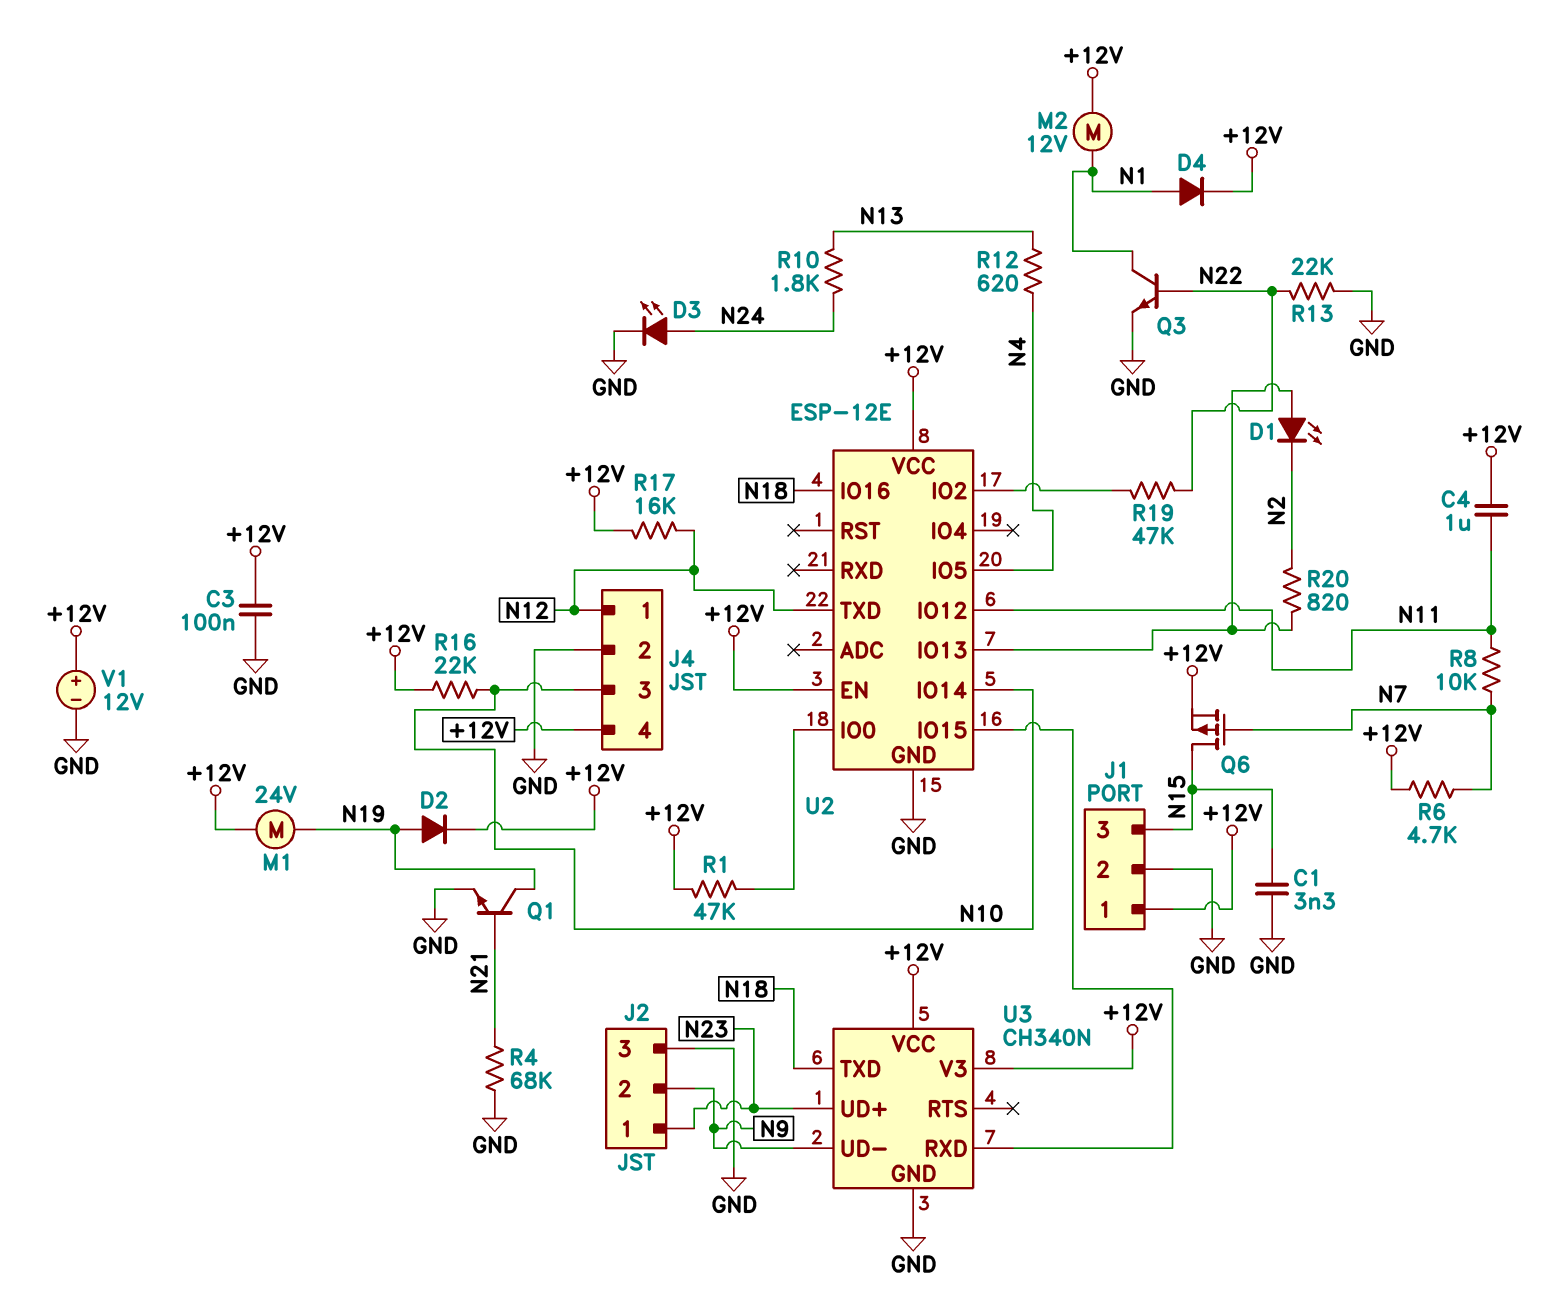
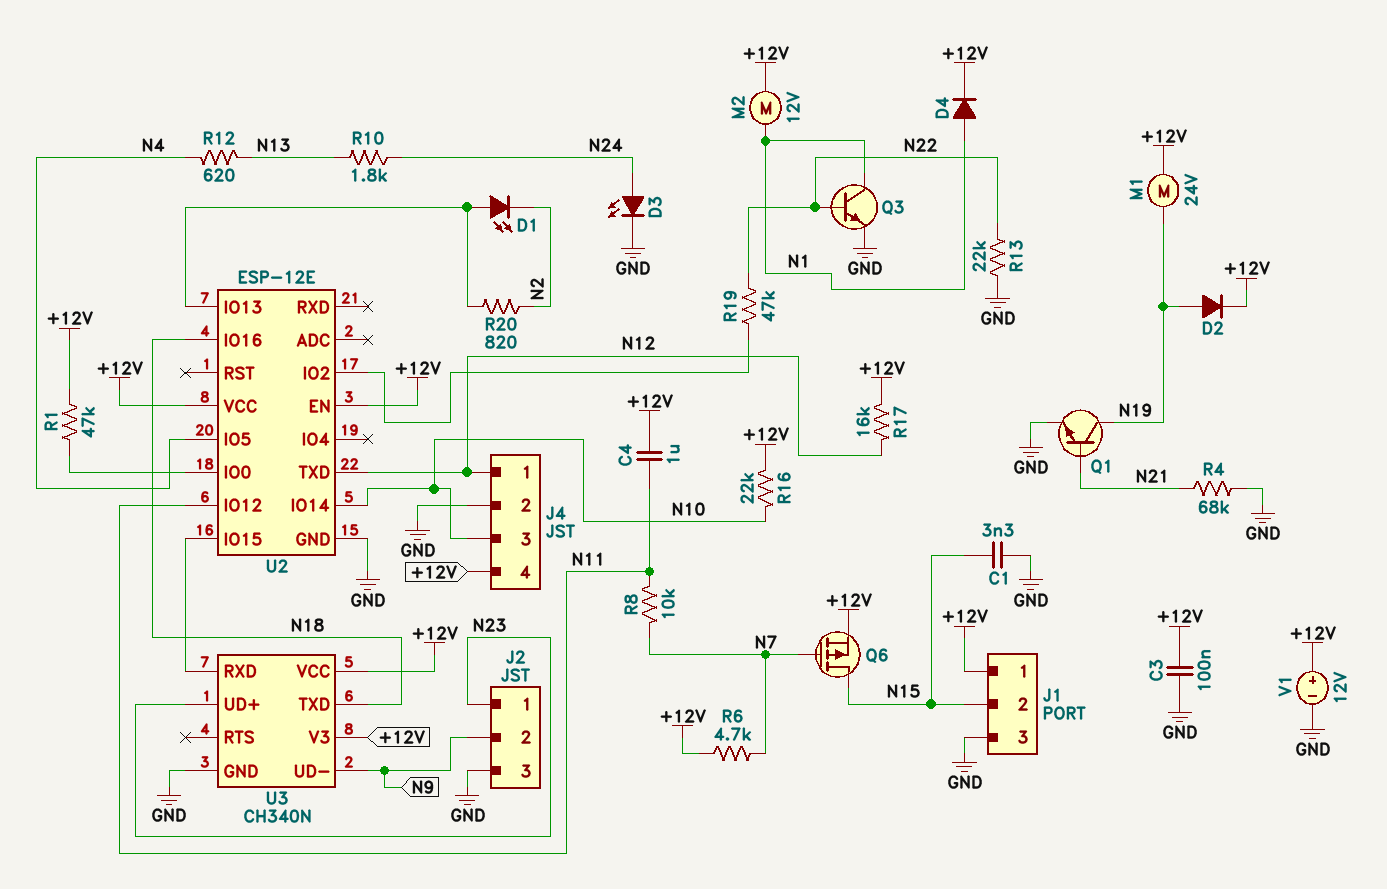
J1 pin 2: GND -> N15
J1 pin 3: N15 -> GND

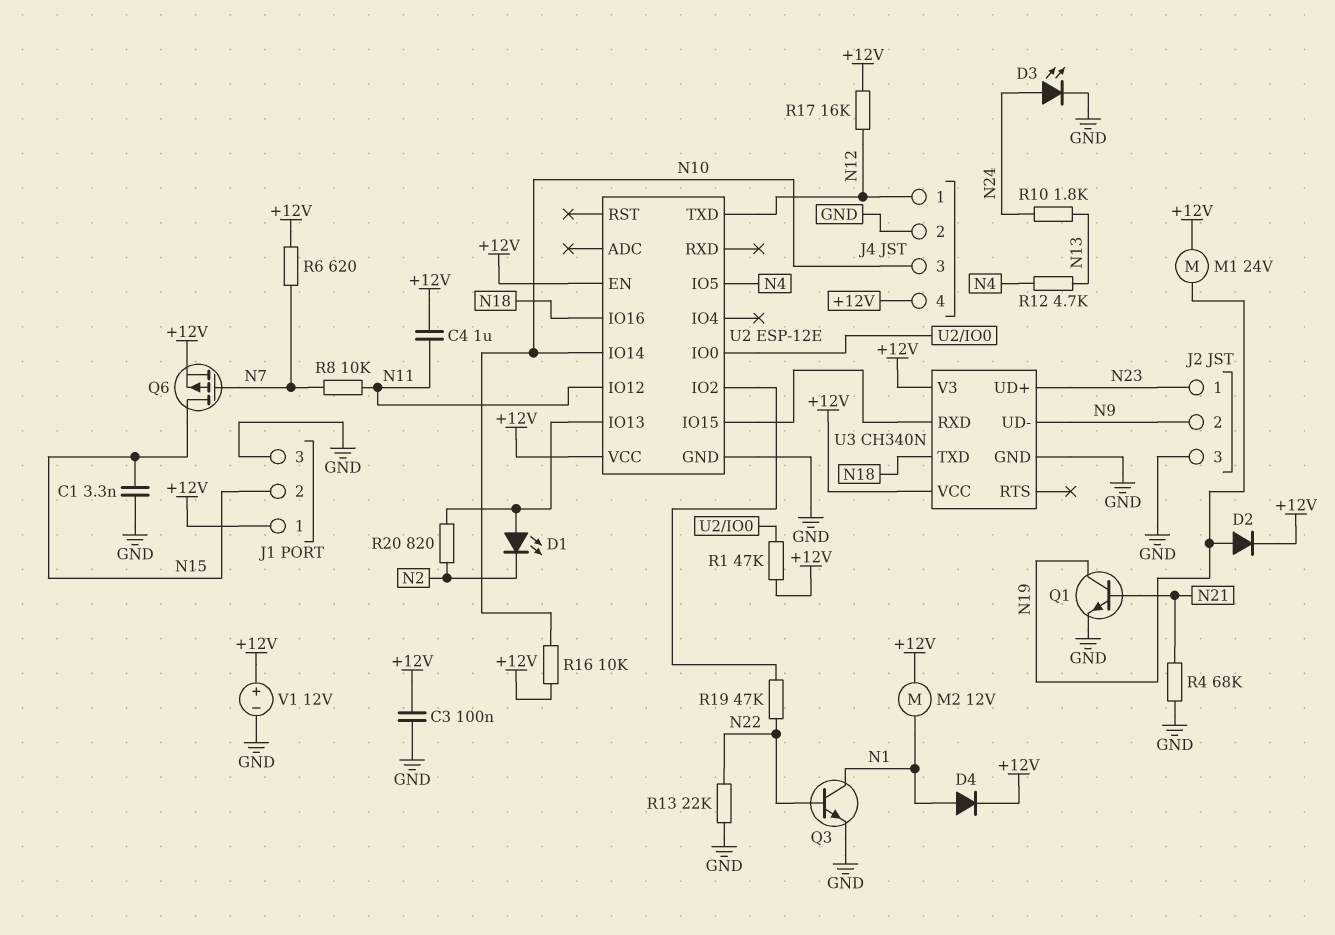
R6: 4.7k (+12V, N7) -> 620 (+12V, N7)
R12: 620 (N4, N13) -> 4.7k (N4, N13)
R16: 22k (+12V, N10) -> 10k (+12V, N10)

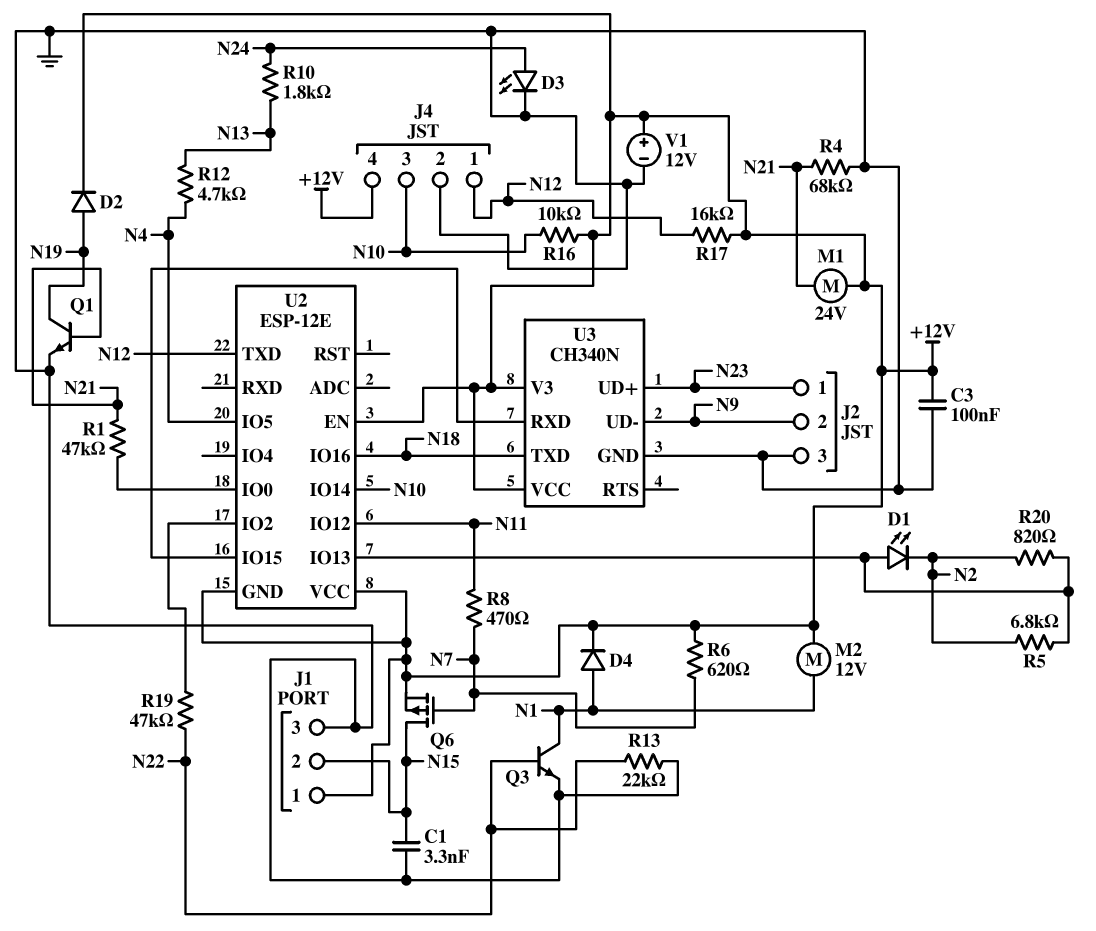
C4: 1uF (+12V, N11) -> none
M1: motor 24V (+12V, N19) -> motor 24V (+12V, N21)
R1: 47k (+12V, U2/IO0) -> 47k (N21, U2/IO0)
R5: none -> 6.8k (N2, U2/IO13)
R8: 10k (N7, N11) -> 470 (N7, N11)
U2 pin GND: GND -> +12V

